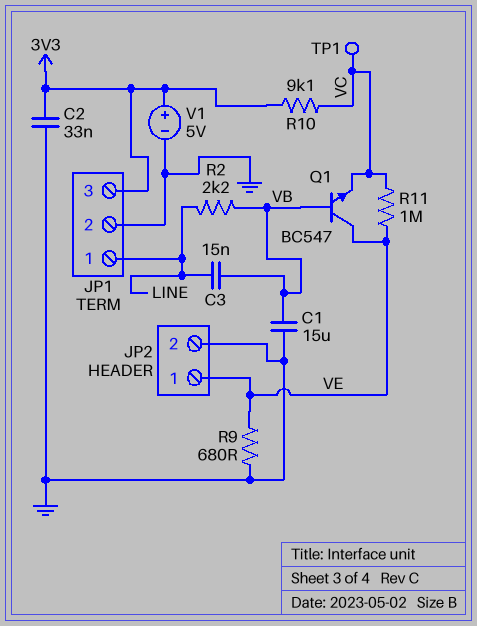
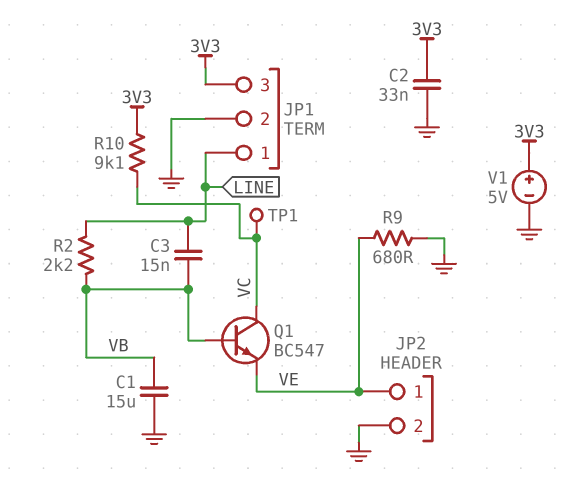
Q1: NPN BC547 (B VB, C VE, E VC) -> NPN BC547 (B VB, C VC, E VE)
R11: 1M (VC, VE) -> none

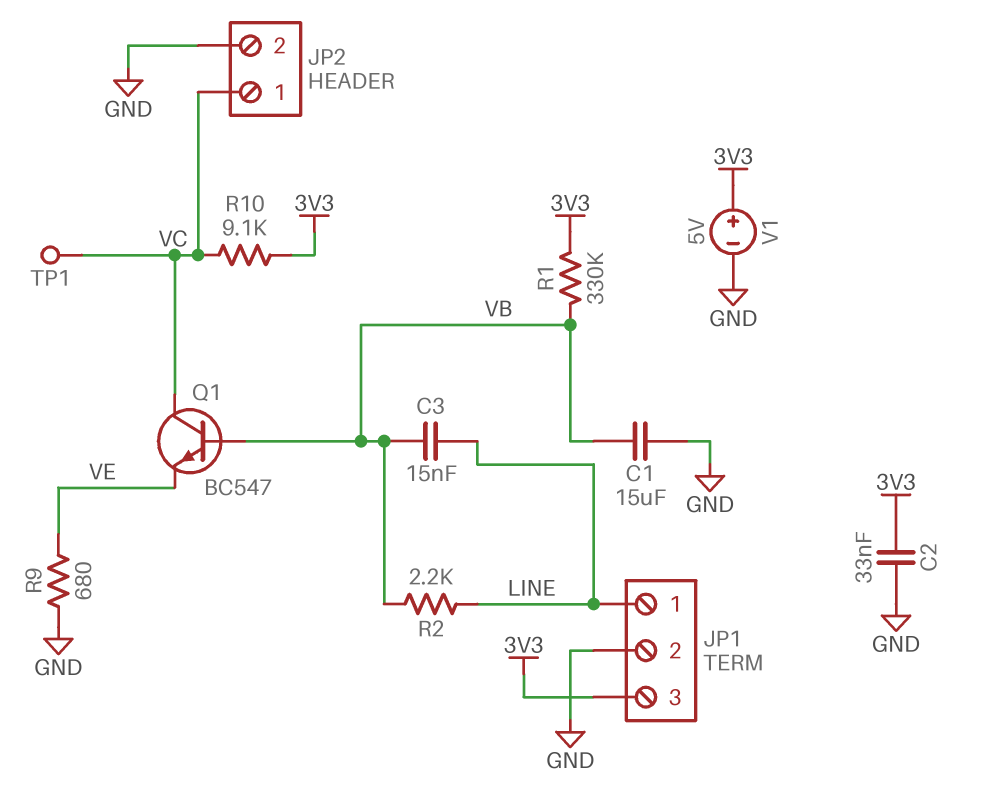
JP2 pin 1: VE -> VC
R1: none -> 330k (3V3, VB)

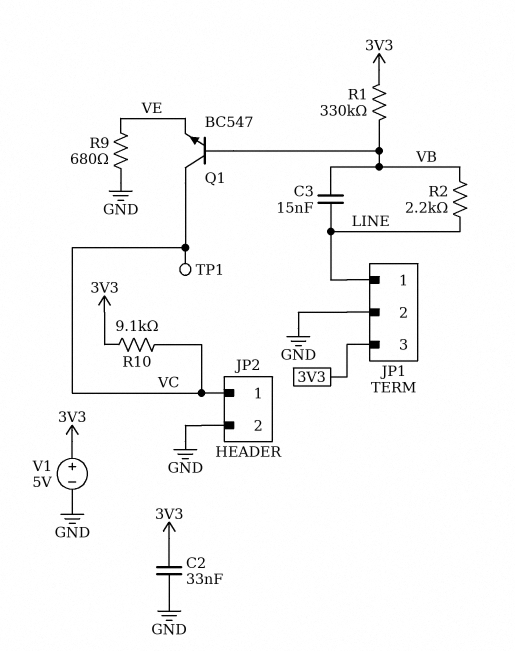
C1: 15uF (GND, VB) -> none

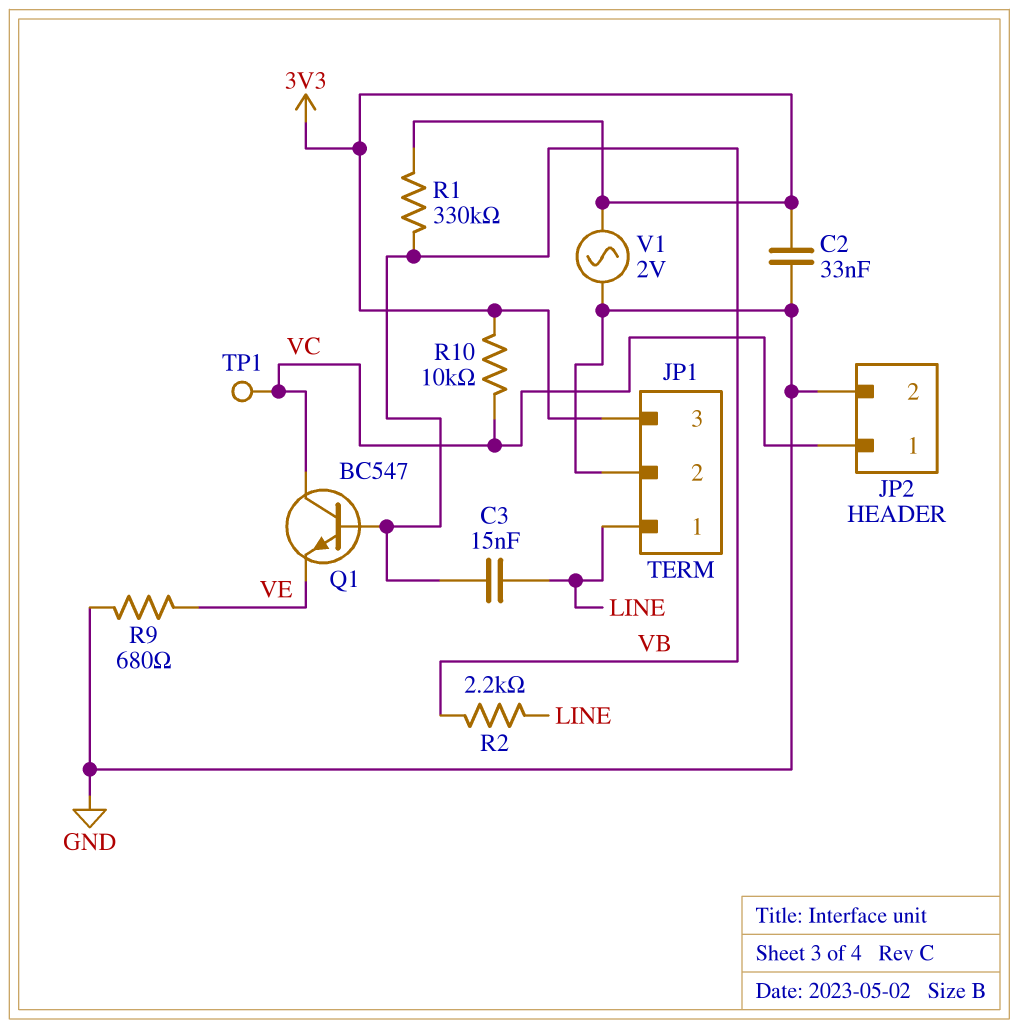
R10: 9.1k (3V3, VC) -> 10k (3V3, VC)
V1: 5V (plus 3V3, minus GND) -> AC 2V (3V3, GND)

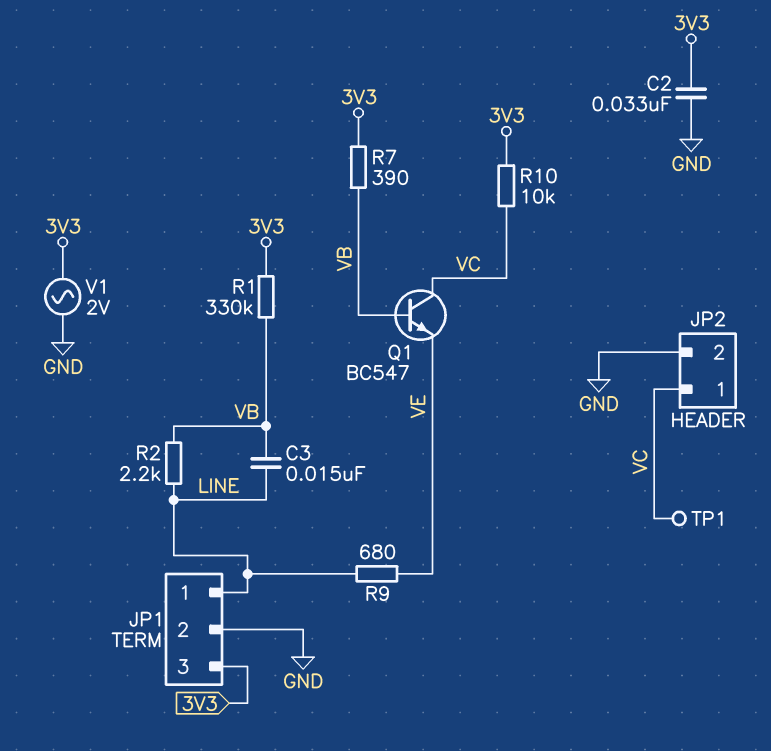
R7: none -> 390 (3V3, VB)
R9: 680 (GND, VE) -> 680 (LINE, VE)

